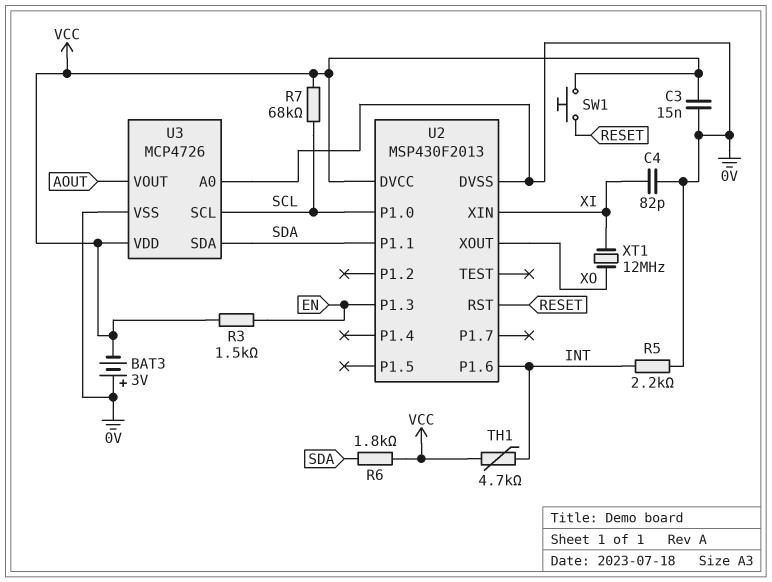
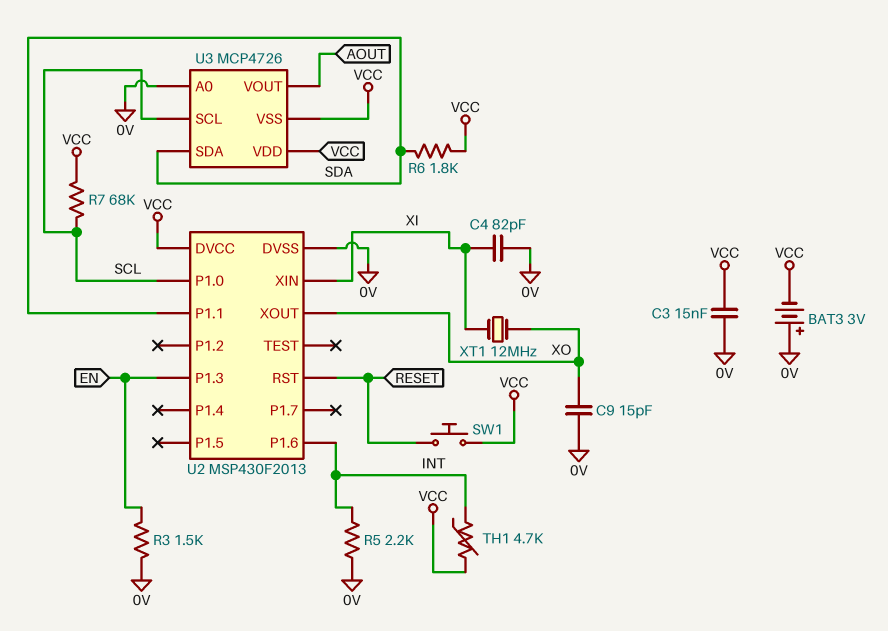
C9: none -> 15pF (0V, XO)
R3: 1.5k (EN, VCC) -> 1.5k (0V, EN)
U3 pin VSS: 0V -> VCC

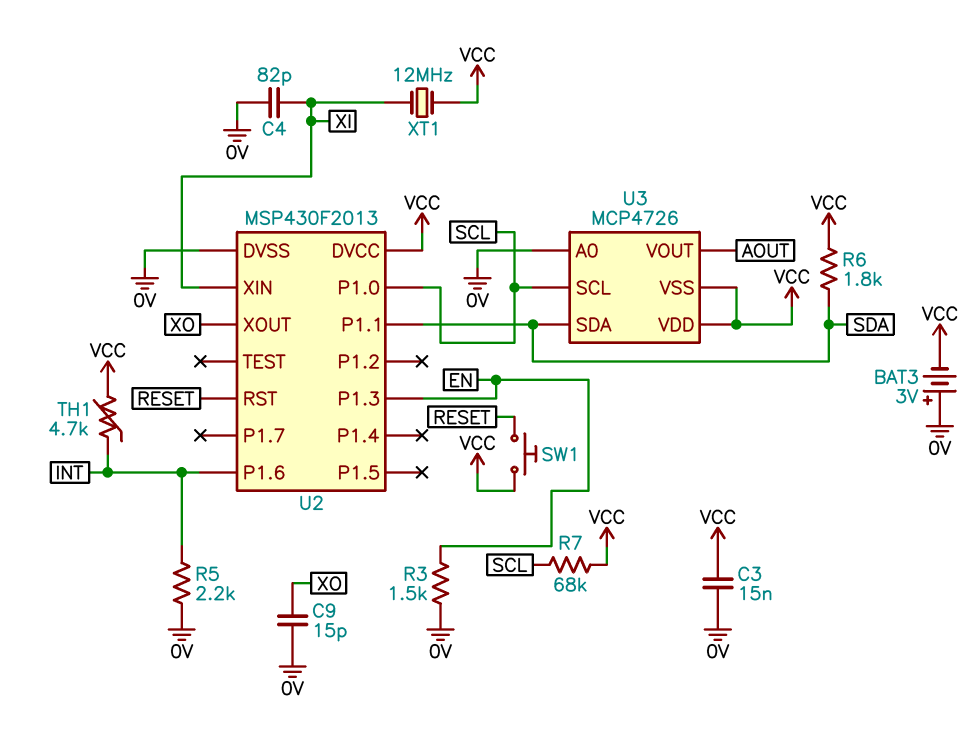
XT1: 12MHz (XI, XO) -> 12MHz (VCC, XI)

